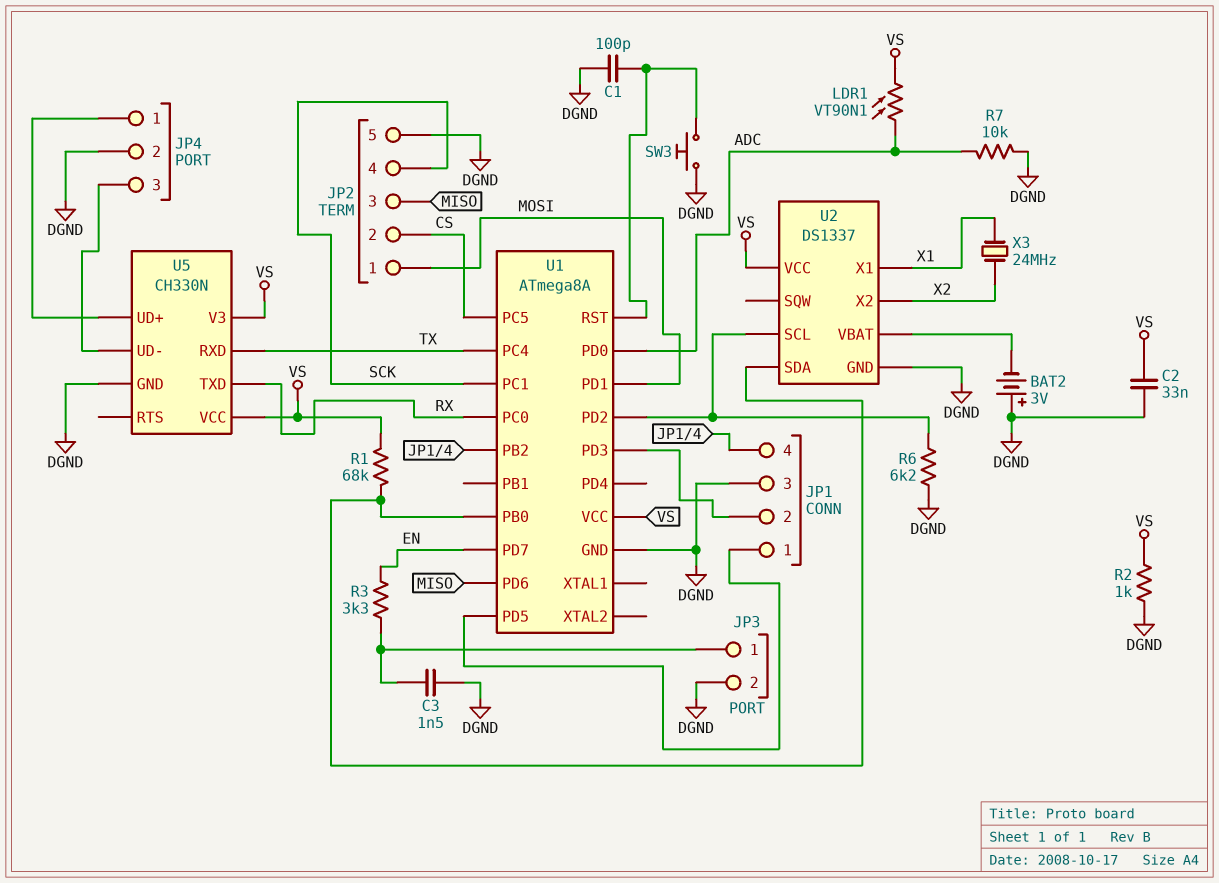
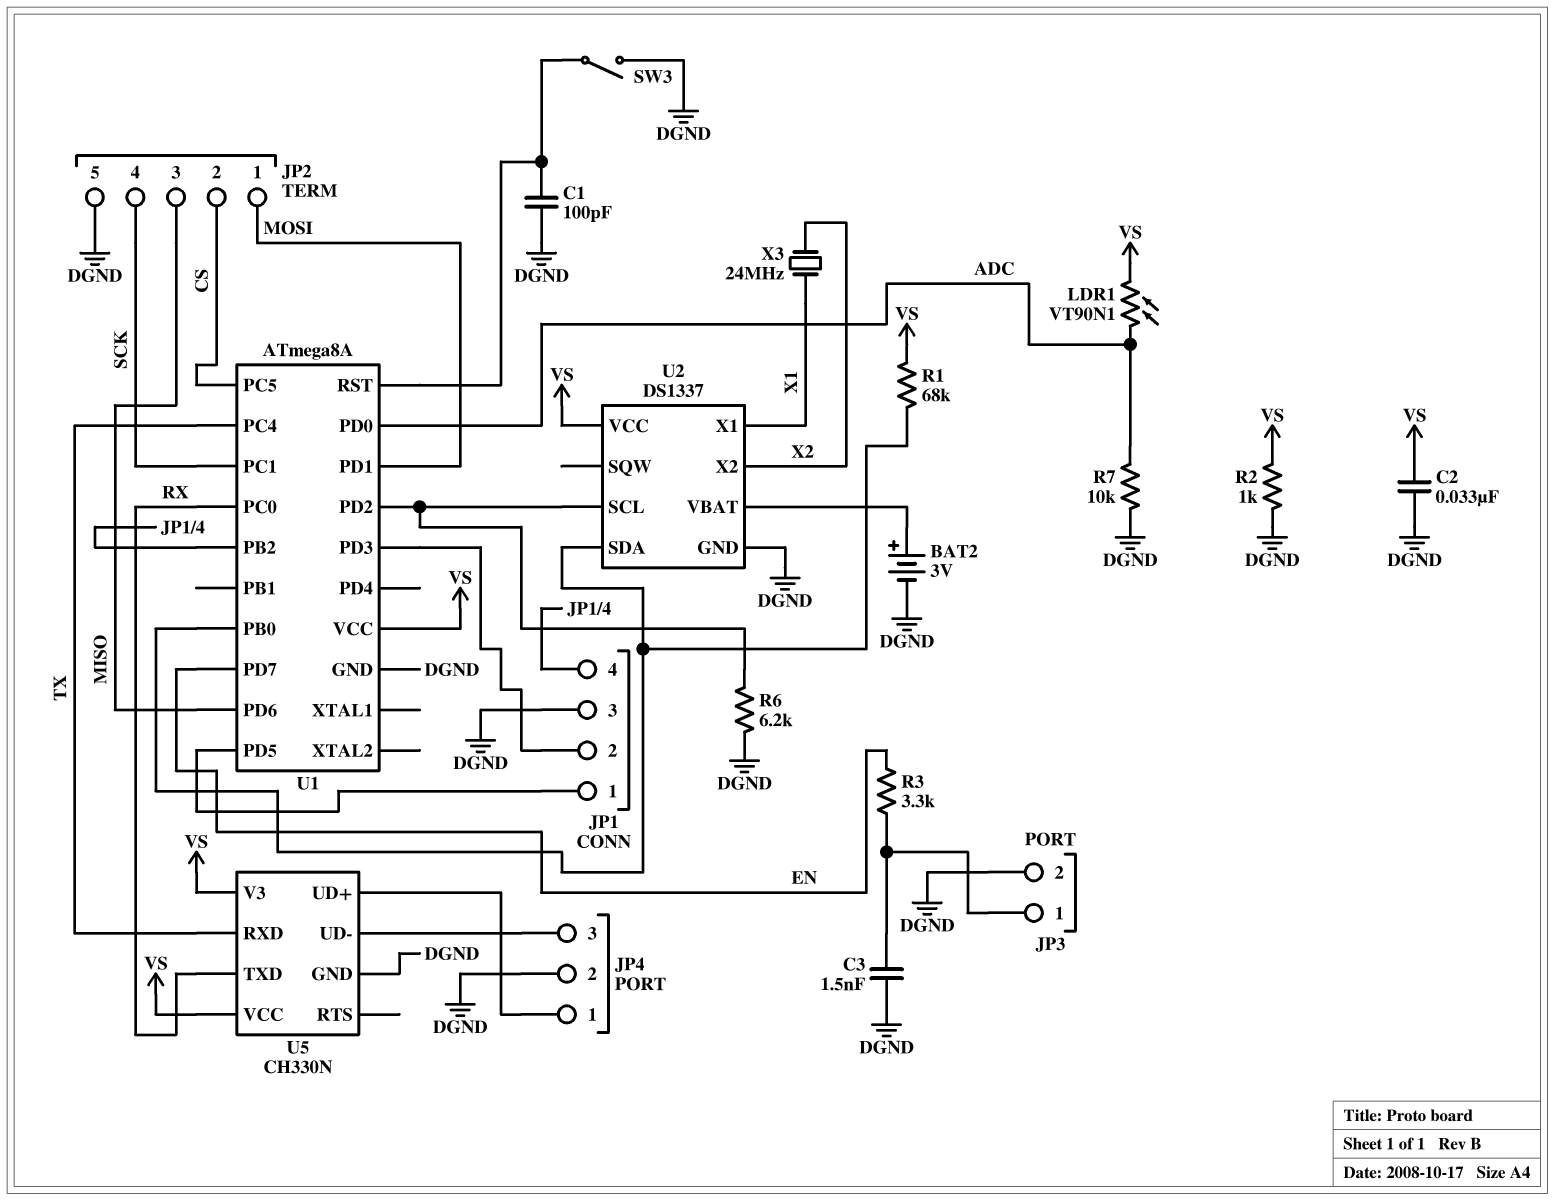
BAT2: 3V (plus DGND, minus U2/VBAT) -> 3V (plus U2/VBAT, minus DGND)
SW3: button (DGND, U1/RST) -> switch (DGND, U1/RST)

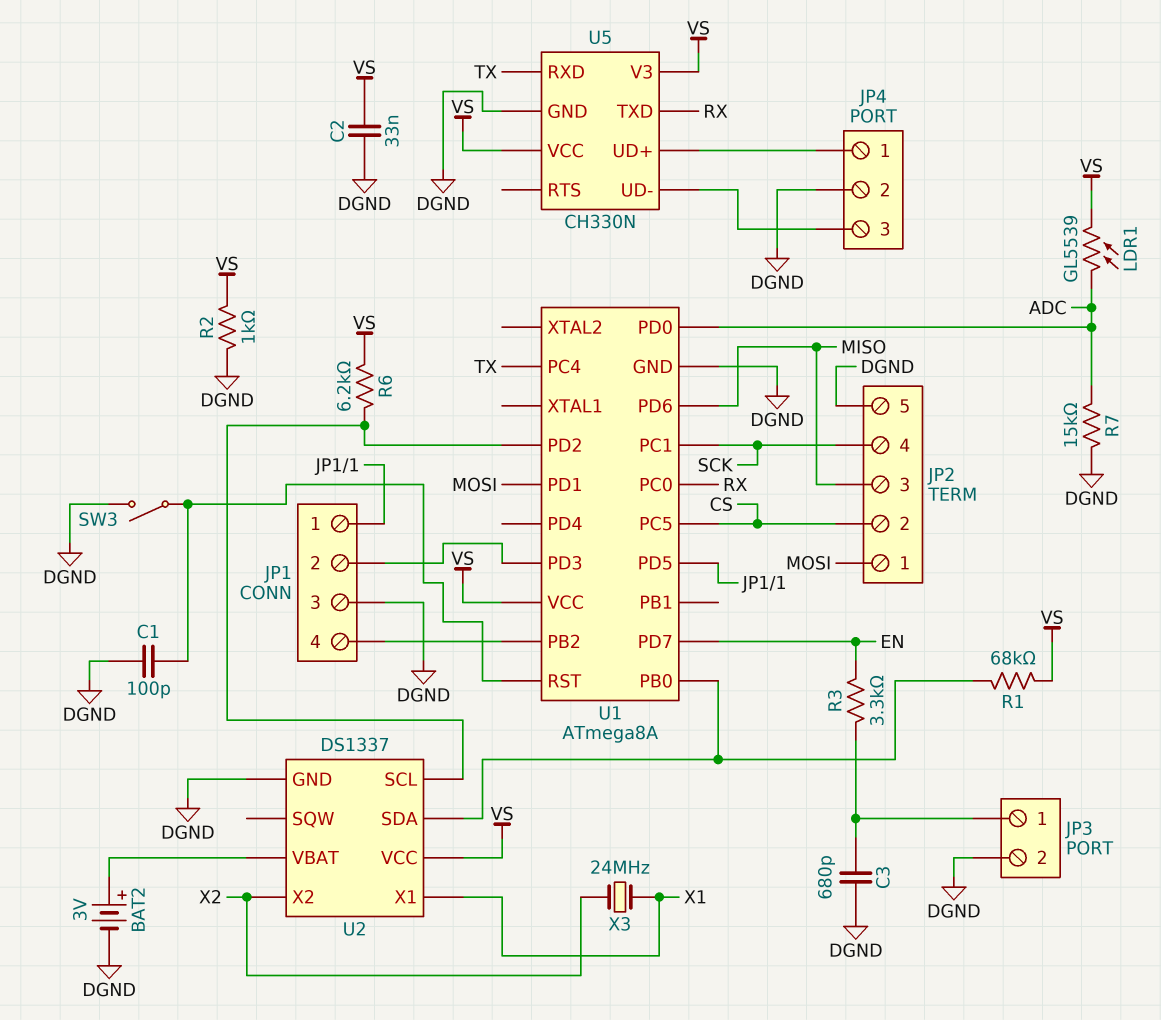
C3: 1.5nF (DGND, JP3/1) -> 680pF (DGND, JP3/1)
LDR1: VT90N1 (ADC, VS) -> GL5539 (ADC, VS)
R6: 6.2k (DGND, U1/PD2) -> 6.2k (U1/PD2, VS)
R7: 10k (ADC, DGND) -> 15k (ADC, DGND)

